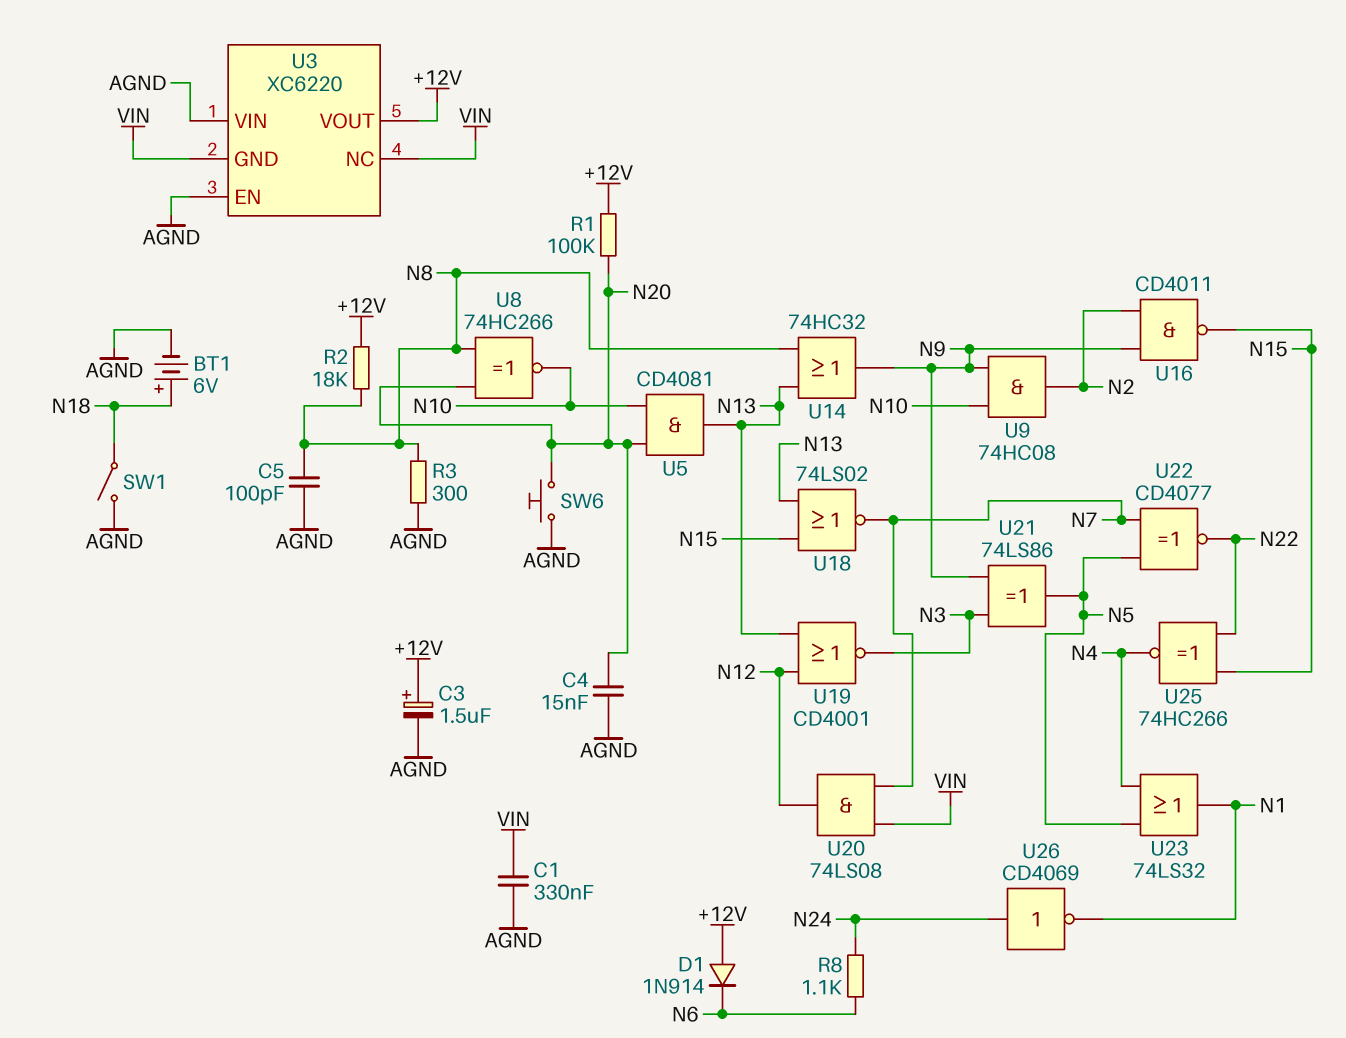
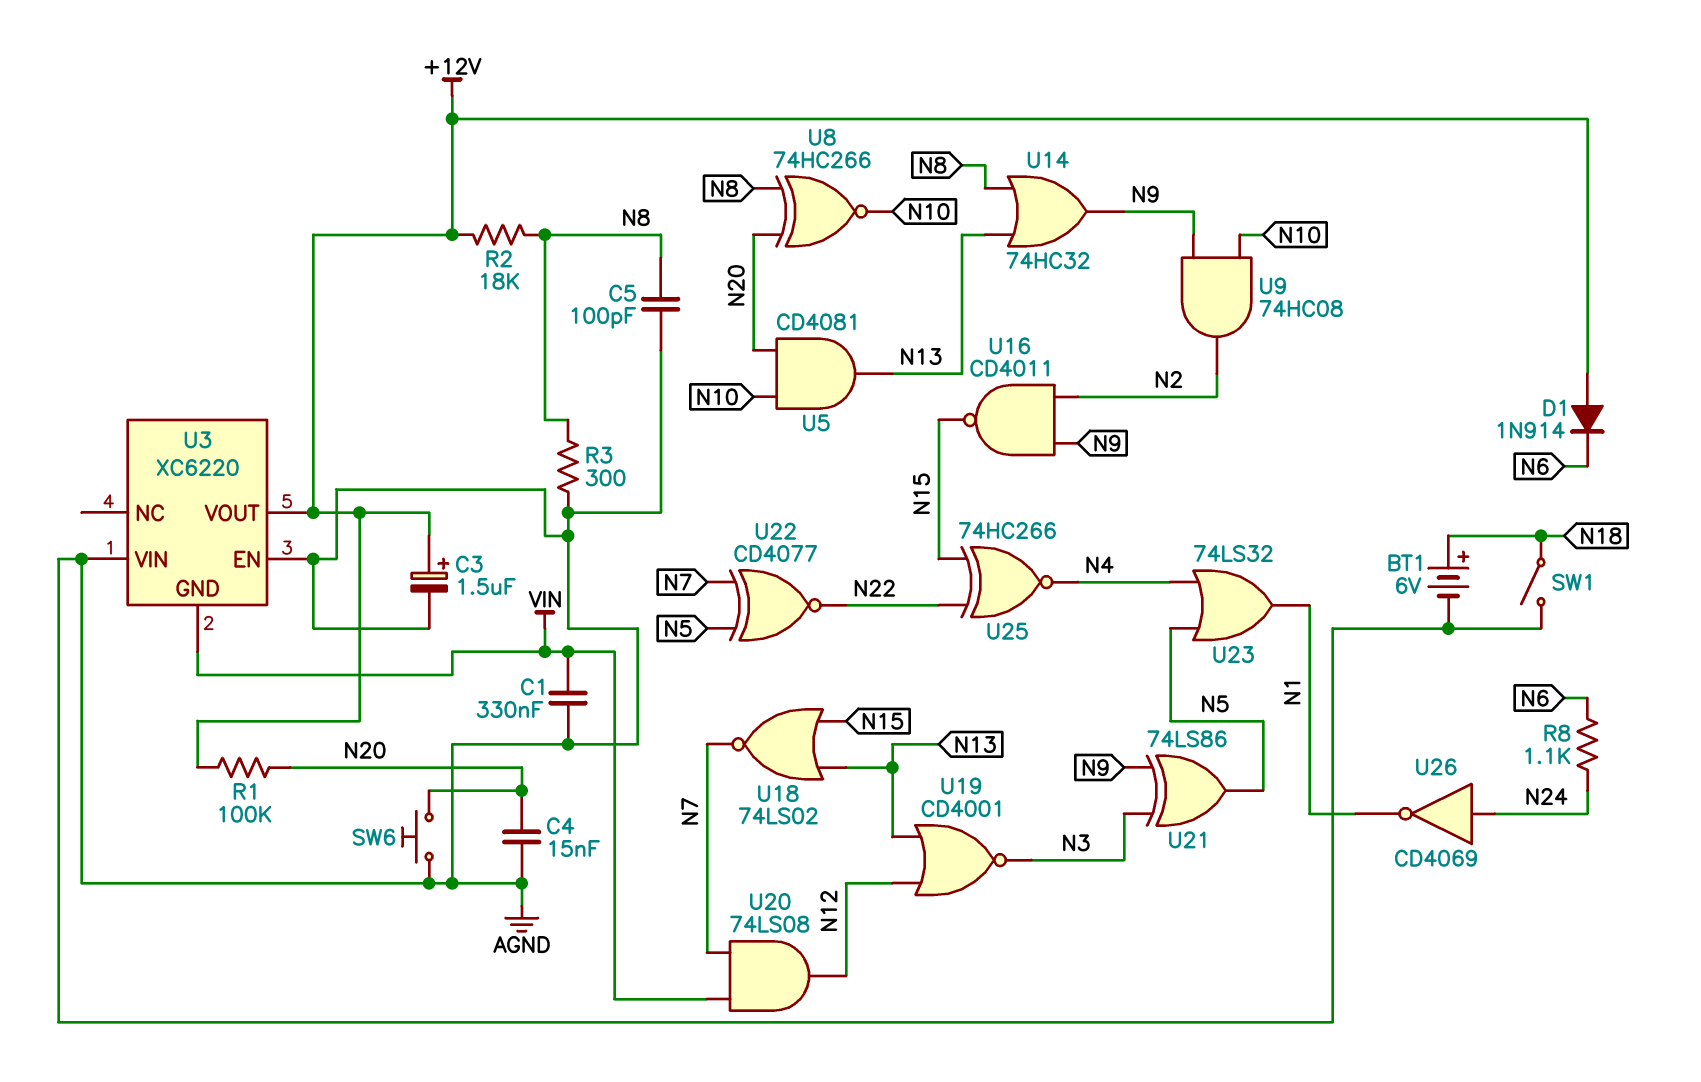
U3 pin NC: VIN -> none

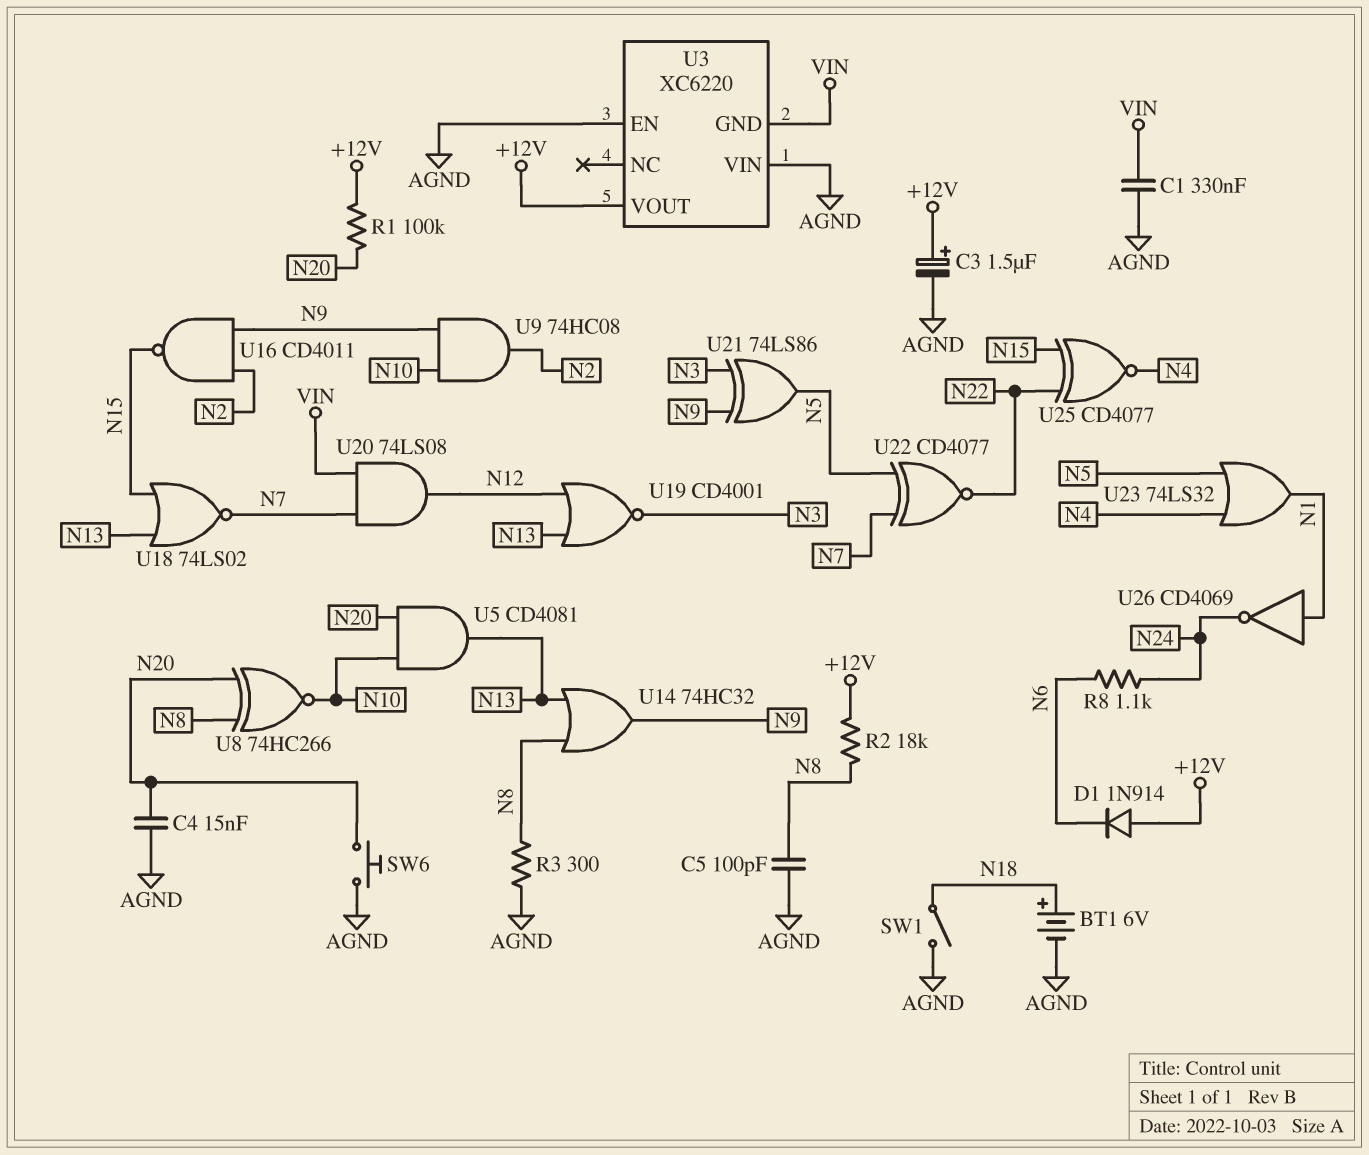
U25: XNOR 74HC266 (in N15, in N22, out N4) -> XNOR CD4077 (in N15, in N22, out N4)
U26: NOT CD4069 (in N24, out N1) -> NOT CD4069 (in N1, out N24)

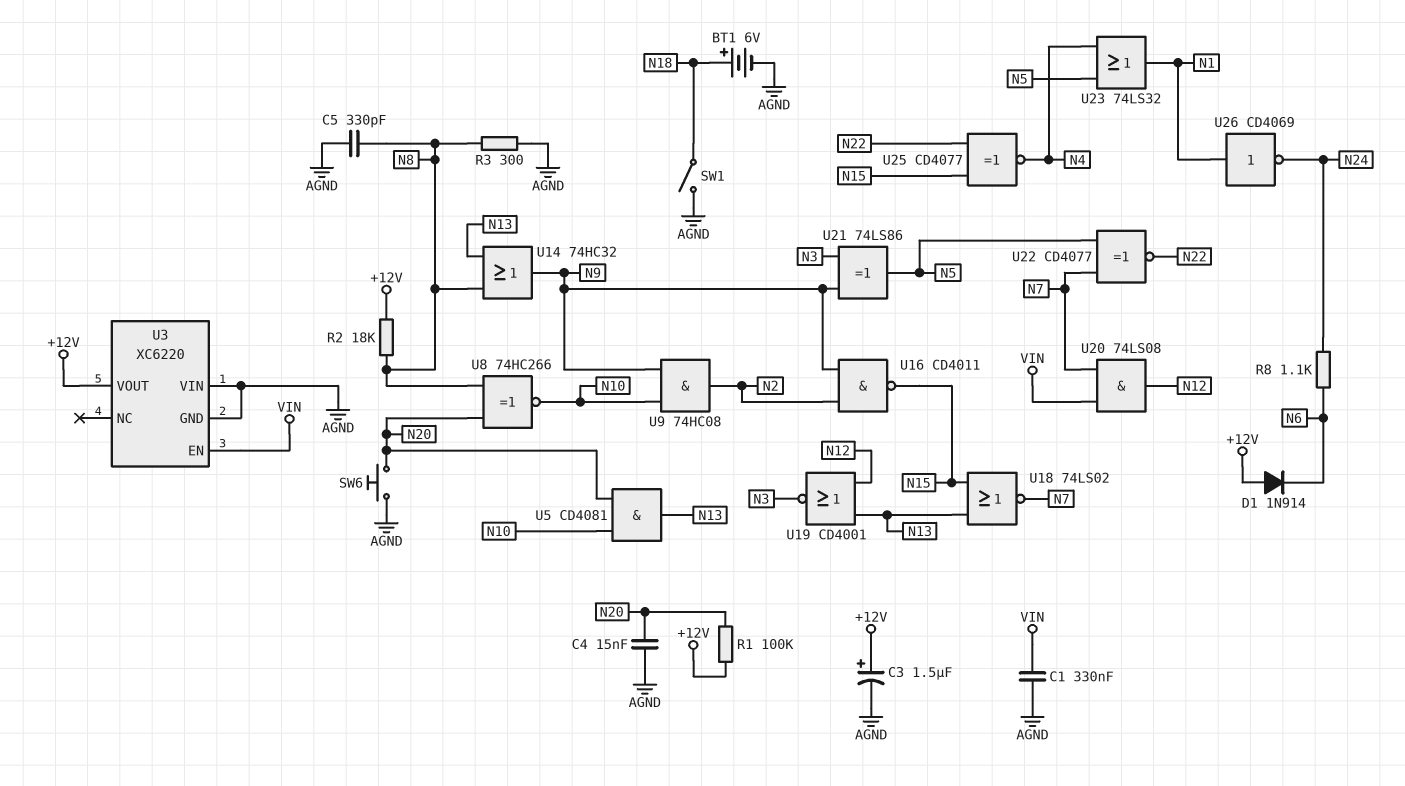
C5: 100pF (AGND, N8) -> 330pF (AGND, N8)
U3 pin EN: AGND -> VIN
U3 pin GND: VIN -> AGND

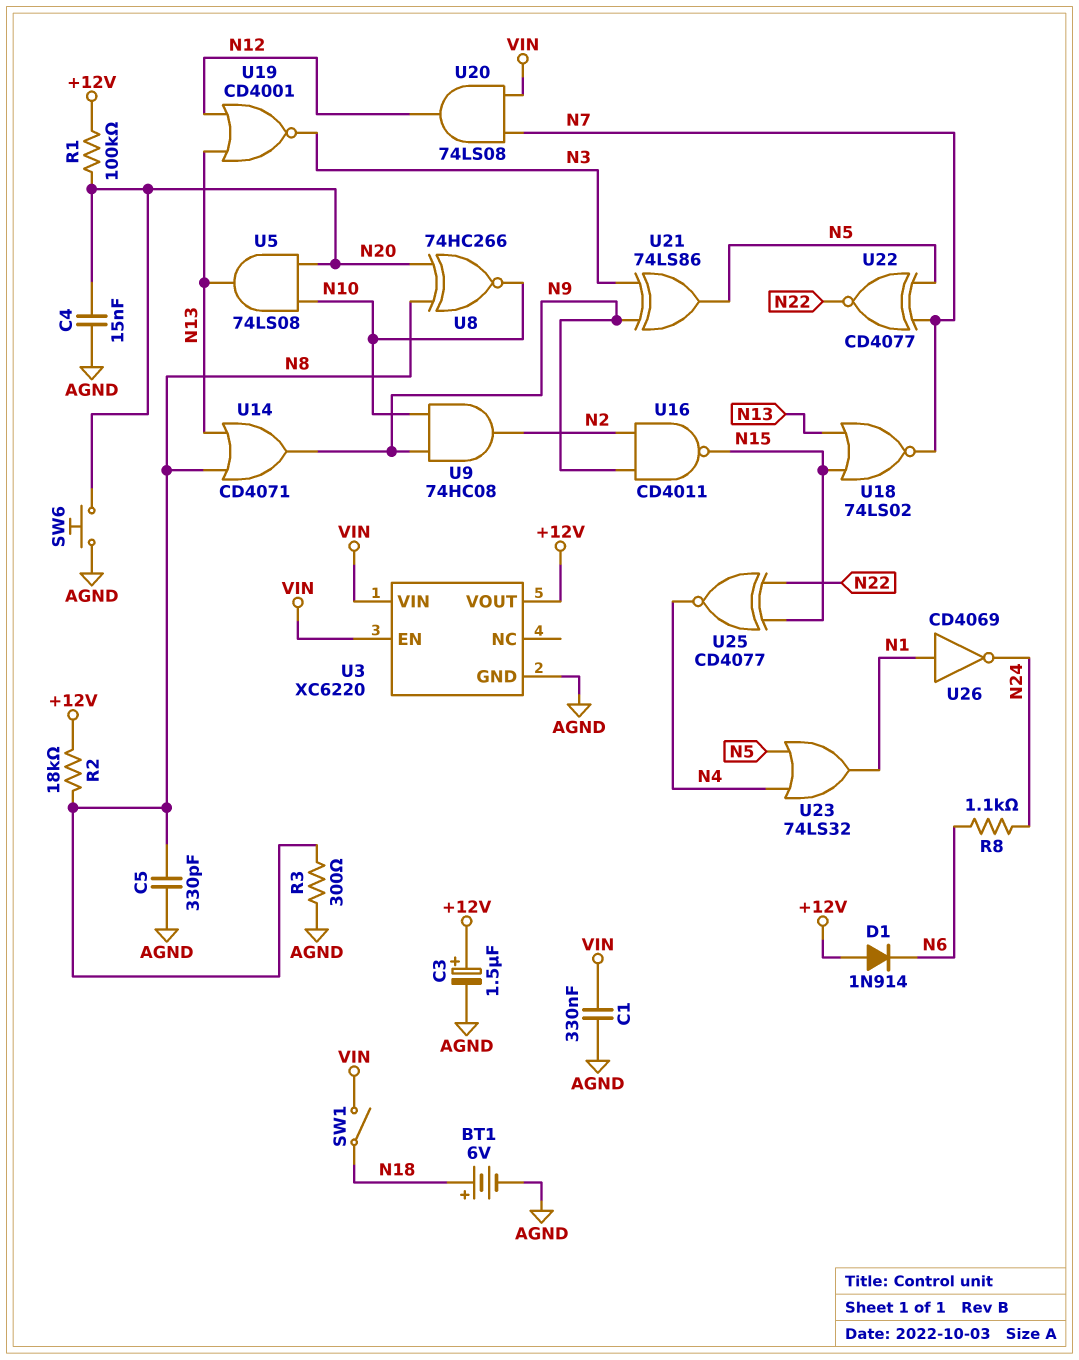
SW1: switch (AGND, N18) -> switch (N18, VIN)
U3 pin VIN: AGND -> VIN
U5: AND CD4081 (in N10, in N20, out N13) -> AND 74LS08 (in N10, in N20, out N13)
U14: OR 74HC32 (in N8, in N13, out N9) -> OR CD4071 (in N8, in N13, out N9)

